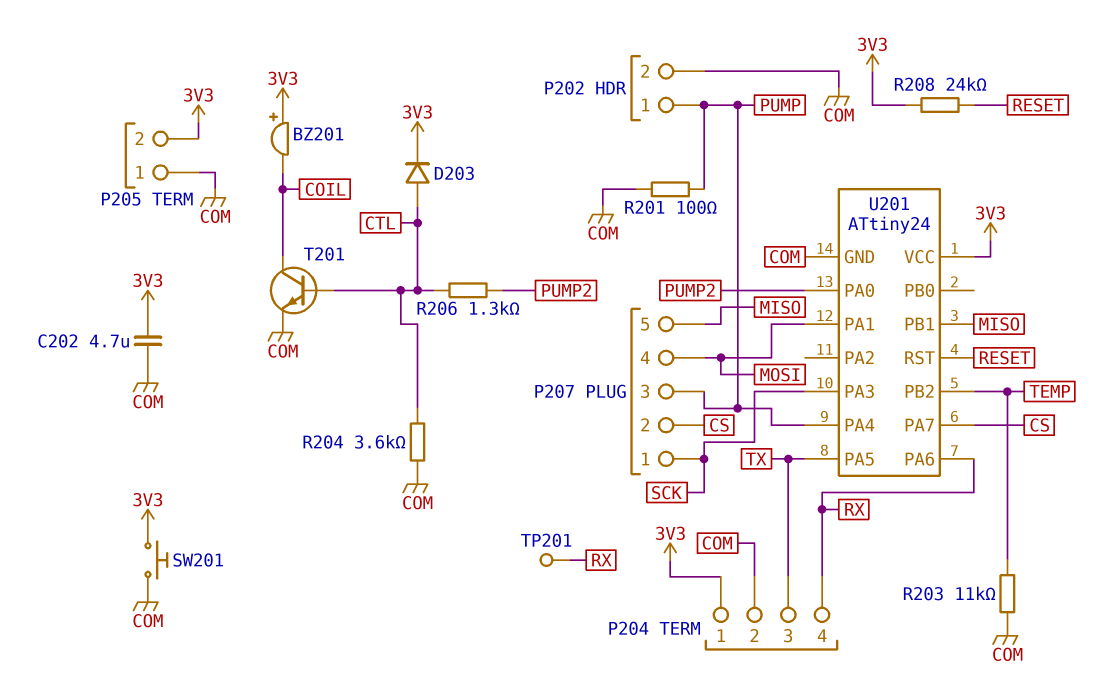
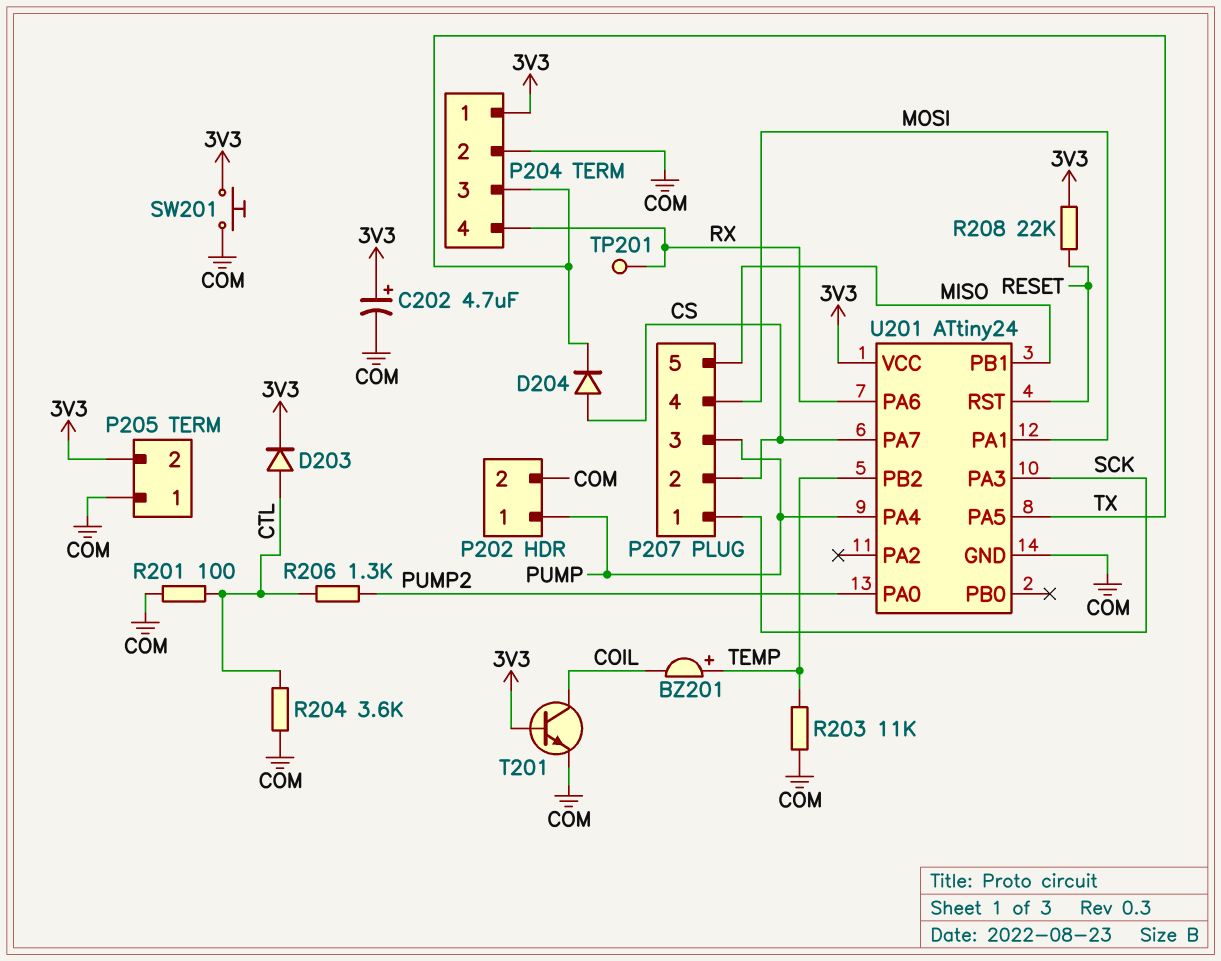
BZ201: buzzer (plus 3V3, minus COIL) -> buzzer (plus TEMP, minus COIL)
C202: 4.7uF (3V3, COM) -> 4.7uF (plus 3V3, minus COM)
D204: none -> diode (A CS, K TX)
R201: 100 (COM, PUMP) -> 100 (COM, CTL)
R208: 24k (3V3, RESET) -> 22k (3V3, RESET)
T201: NPN (B CTL, C COIL, E COM) -> NPN (B 3V3, C COIL, E COM)

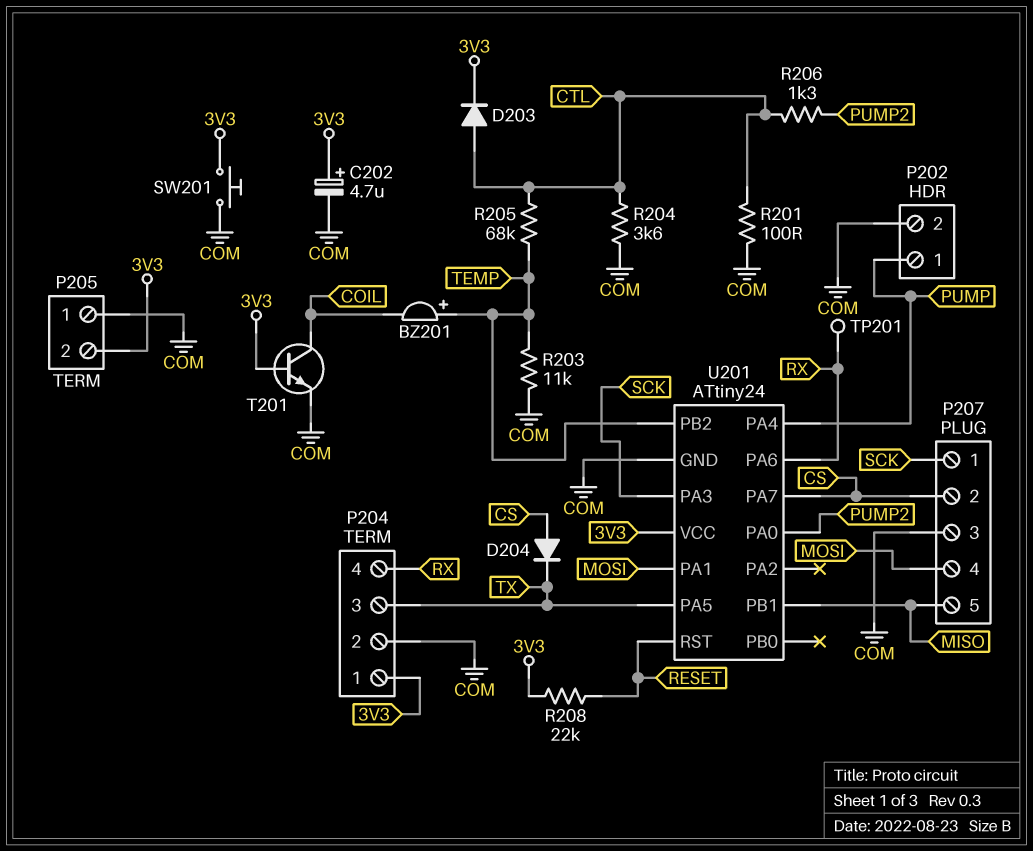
P207 pin 3: PUMP -> COM
R205: none -> 68k (CTL, TEMP)

